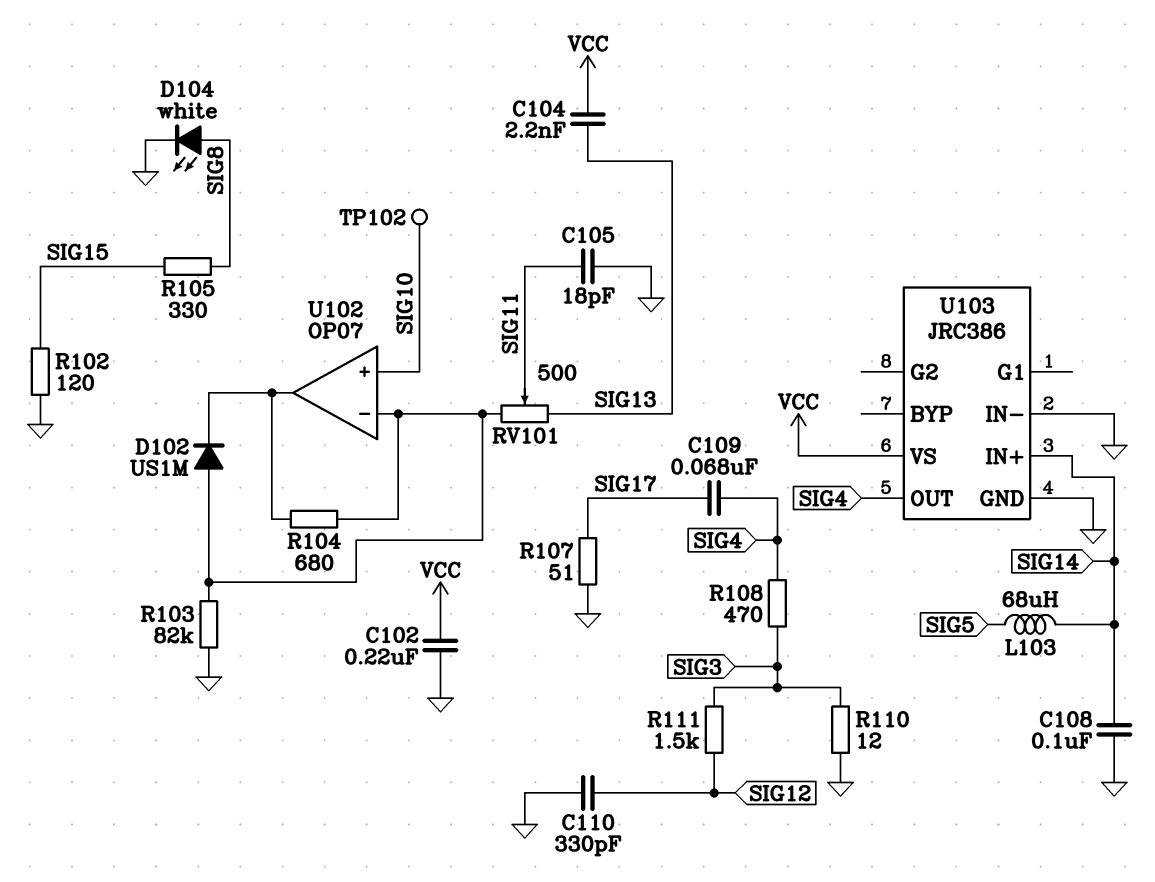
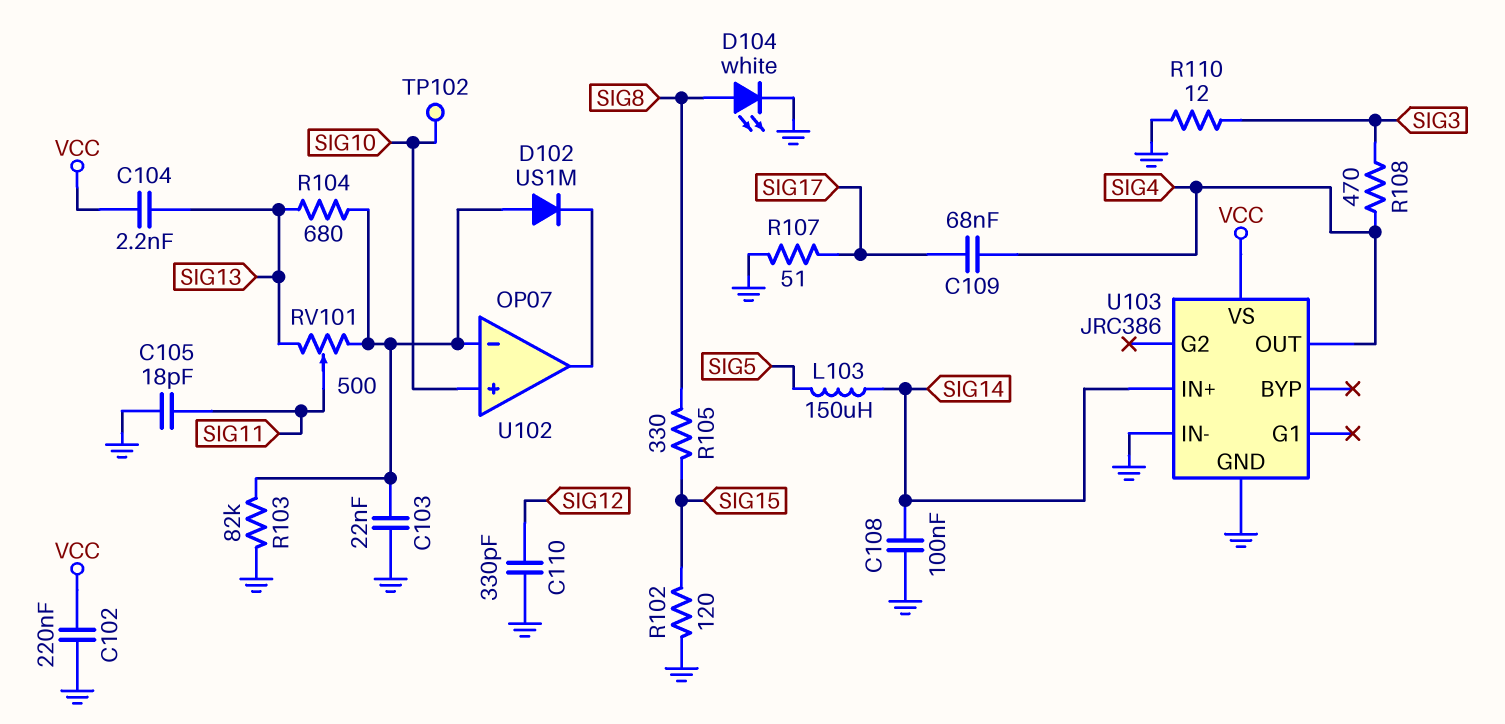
C103: none -> 22nF (GND, U102/in-)
L103: 68uH (SIG5, SIG14) -> 150uH (SIG5, SIG14)
R104: 680 (U102/in-, U102/out) -> 680 (SIG13, U102/in-)
R111: 1.5k (SIG3, SIG12) -> none

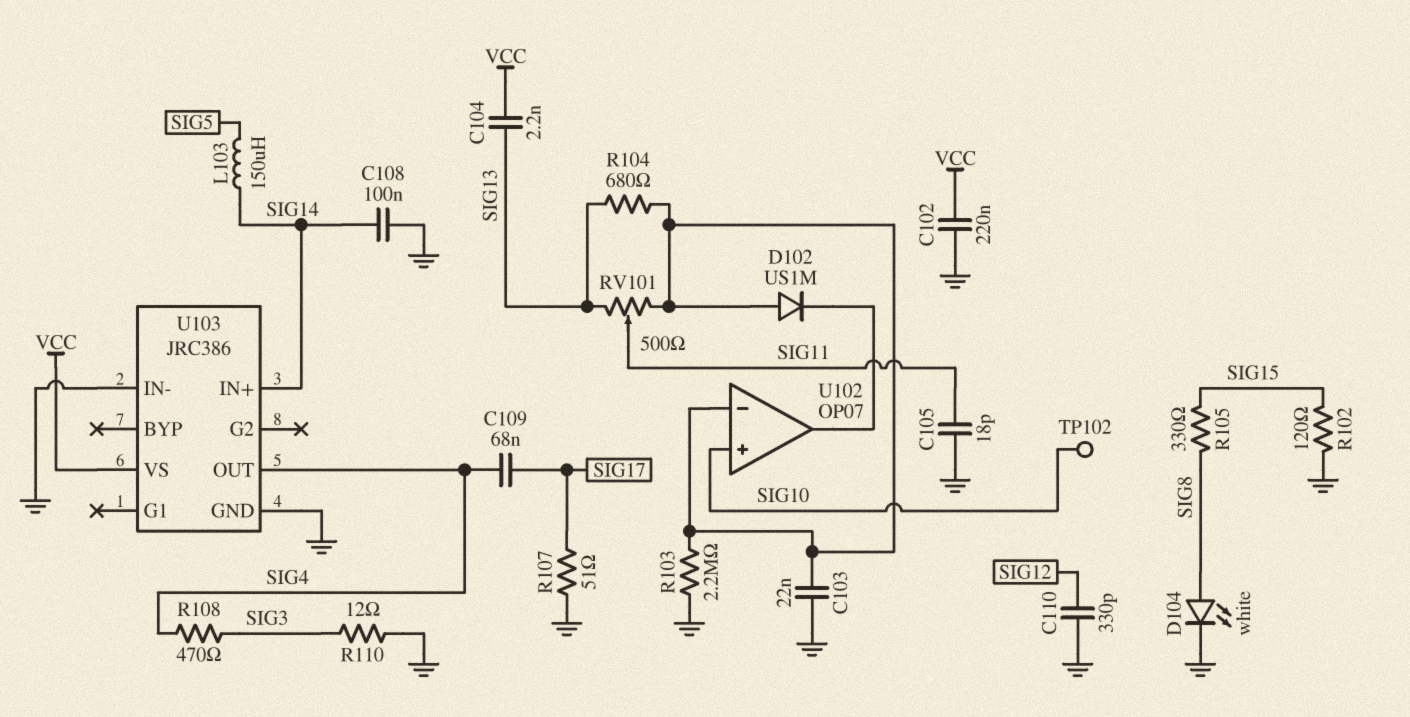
R103: 82k (GND, U102/in-) -> 2.2M (GND, U102/in-)

